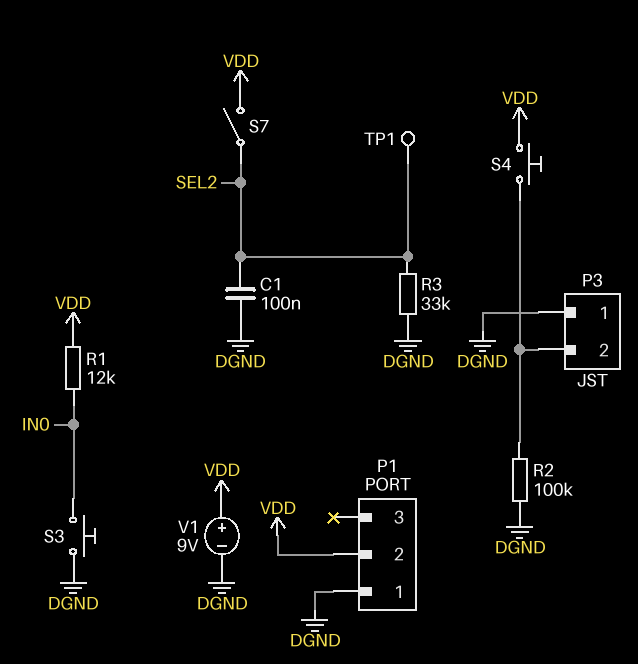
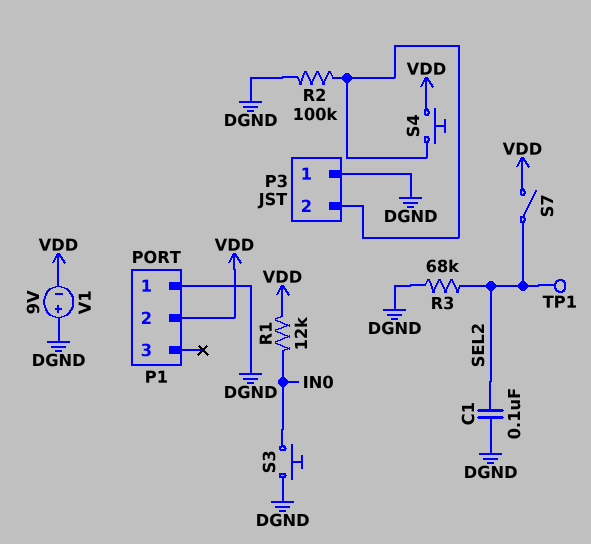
R3: 33k (DGND, SEL2) -> 68k (DGND, SEL2)
V1: 9V (plus VDD, minus DGND) -> 9V (plus DGND, minus VDD)

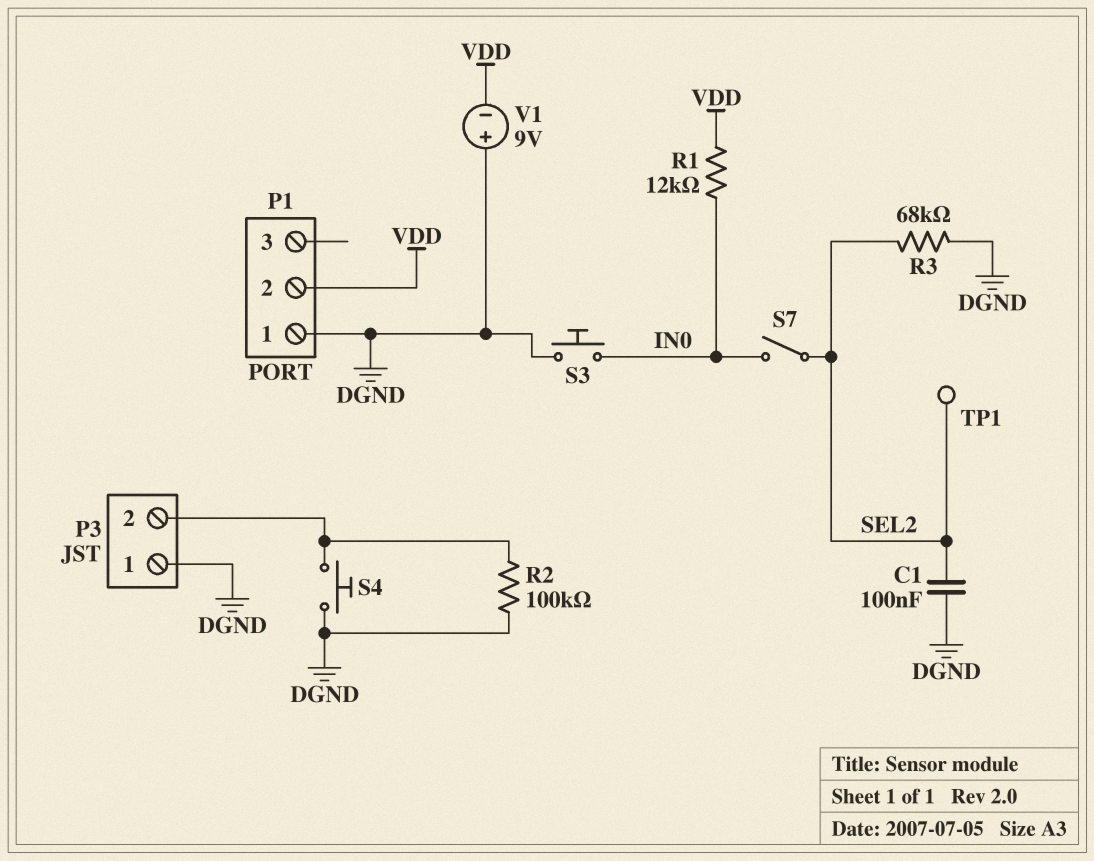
S4: button (P3/2, VDD) -> button (DGND, P3/2)
S7: switch (SEL2, VDD) -> switch (IN0, SEL2)

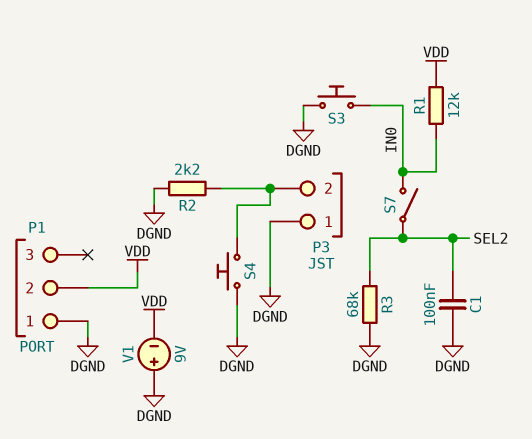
R2: 100k (DGND, P3/2) -> 2.2k (DGND, P3/2)
TP1: test point (SEL2) -> none

